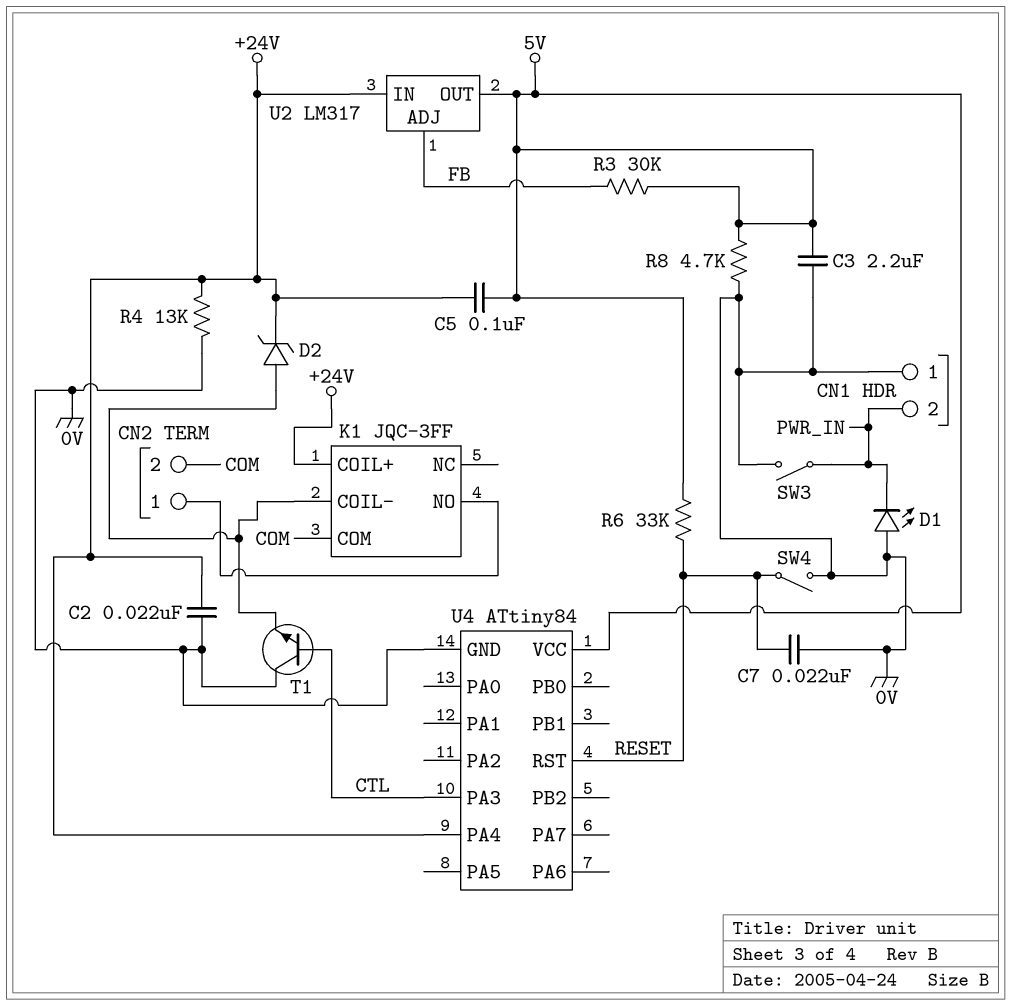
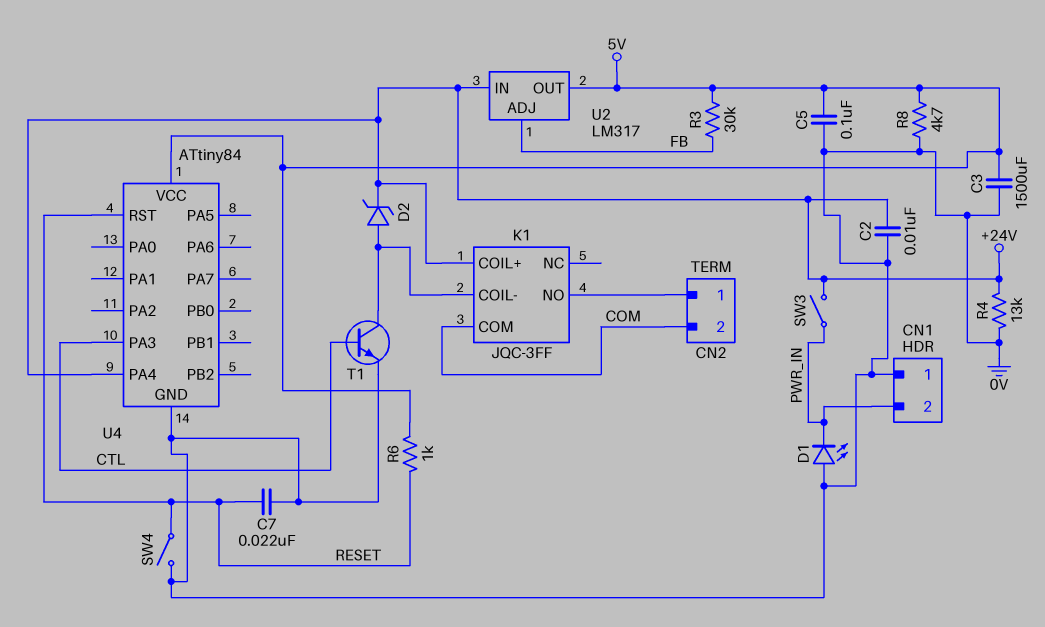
C2: 22nF (+24V, 0V) -> 10nF (+24V, 0V)
C3: 2.2uF (0V, 5V) -> 1500uF (0V, 5V)
C5: 100nF (+24V, 5V) -> 100nF (0V, 5V)
R6: 33k (5V, RESET) -> 1k (5V, RESET)
SW3: switch (0V, PWR_IN) -> switch (+24V, PWR_IN)
T1: NPN (B CTL, C 0V, E K1/COIL-) -> NPN (B CTL, C K1/COIL-, E 0V)

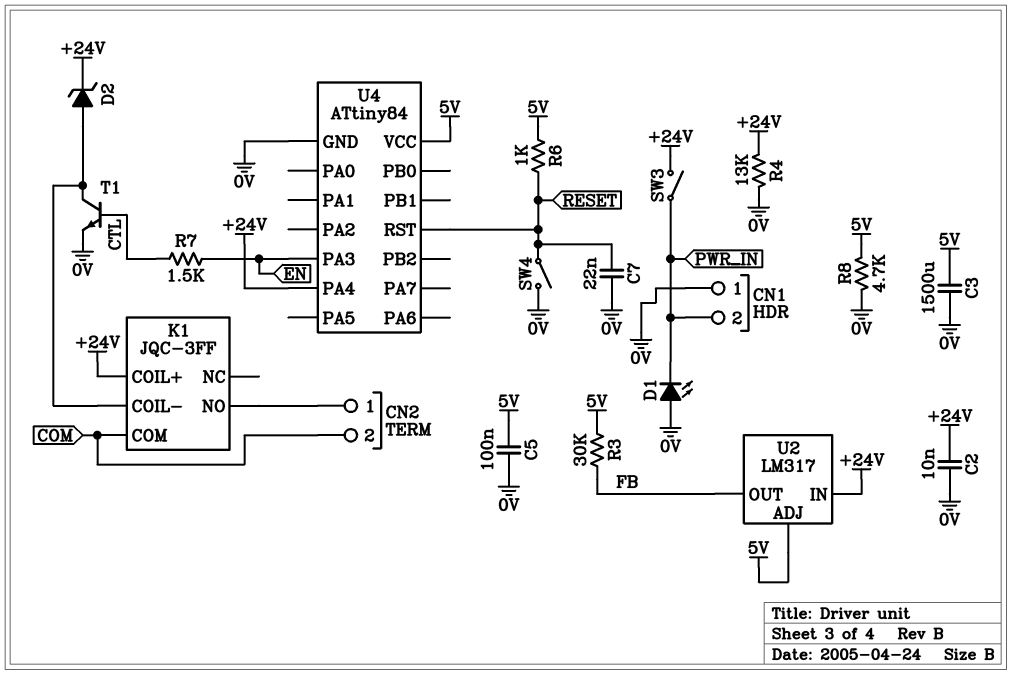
R7: none -> 1.5k (CTL, EN)
U2 pin ADJ: FB -> 5V
U2 pin OUT: 5V -> FB
U4 pin PA3: CTL -> EN

